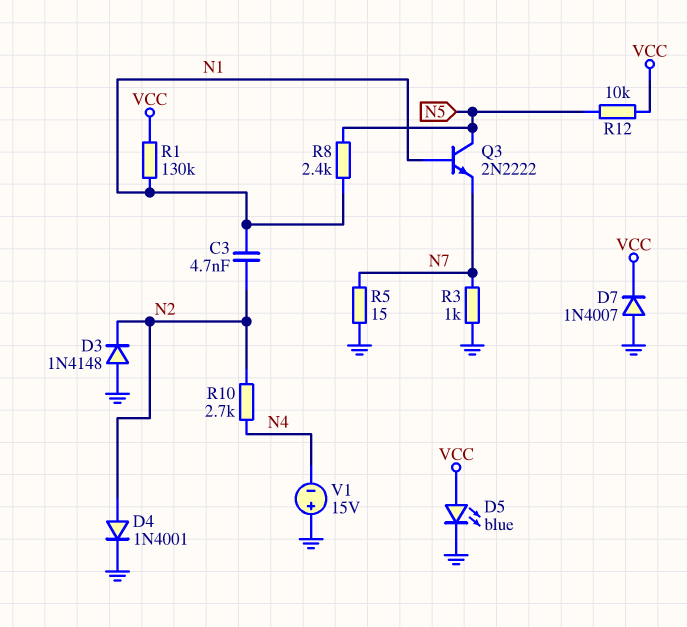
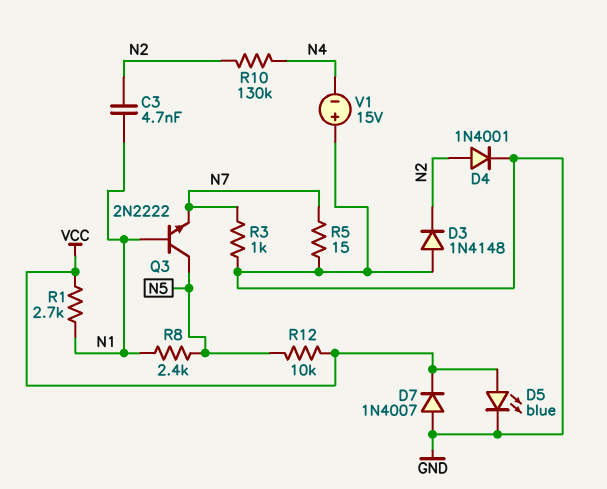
R1: 130k (N1, VCC) -> 2.7k (N1, VCC)
R10: 2.7k (N2, N4) -> 130k (N2, N4)

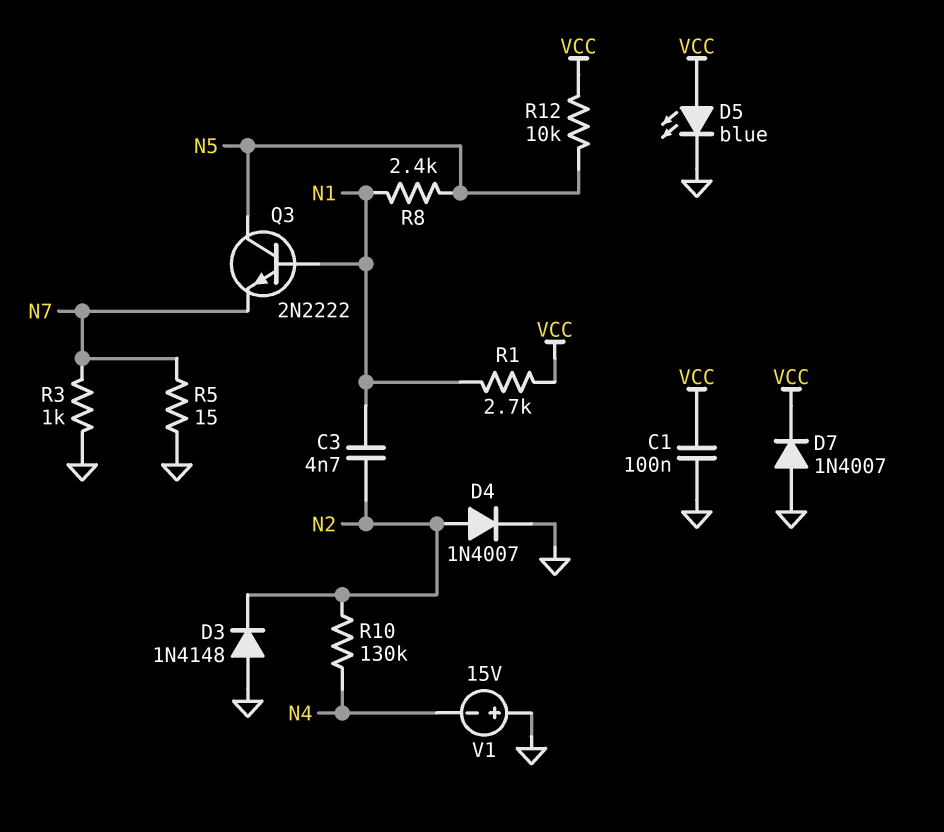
C1: none -> 100nF (GND, VCC)
D4: diode 1N4001 (A N2, K GND) -> diode 1N4007 (A N2, K GND)

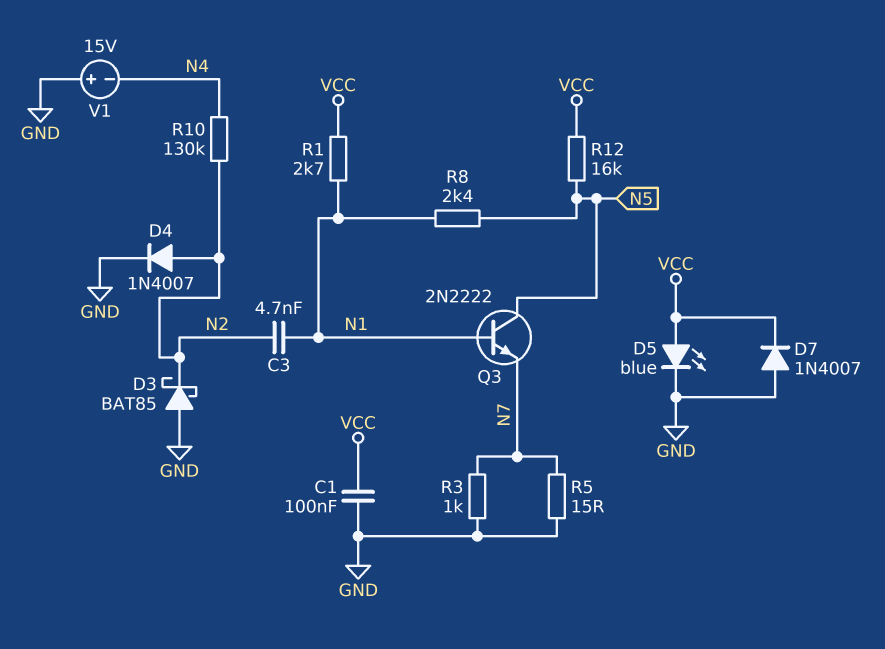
D3: diode 1N4148 (A GND, K N2) -> schottky BAT85 (A GND, K N2)
R12: 10k (N5, VCC) -> 16k (N5, VCC)

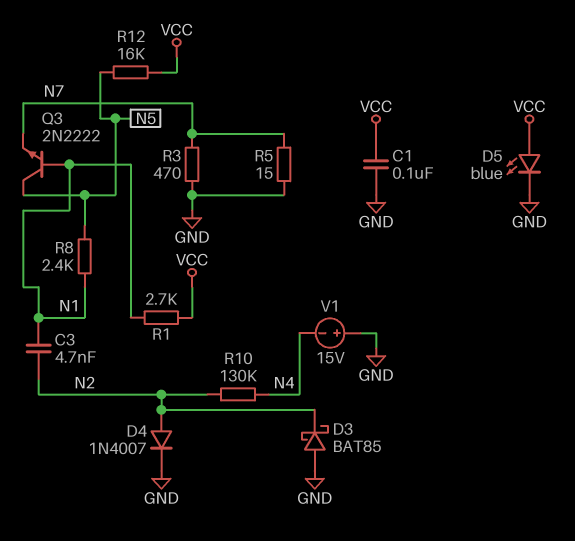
D7: diode 1N4007 (A GND, K VCC) -> none
R3: 1k (GND, N7) -> 470 (GND, N7)

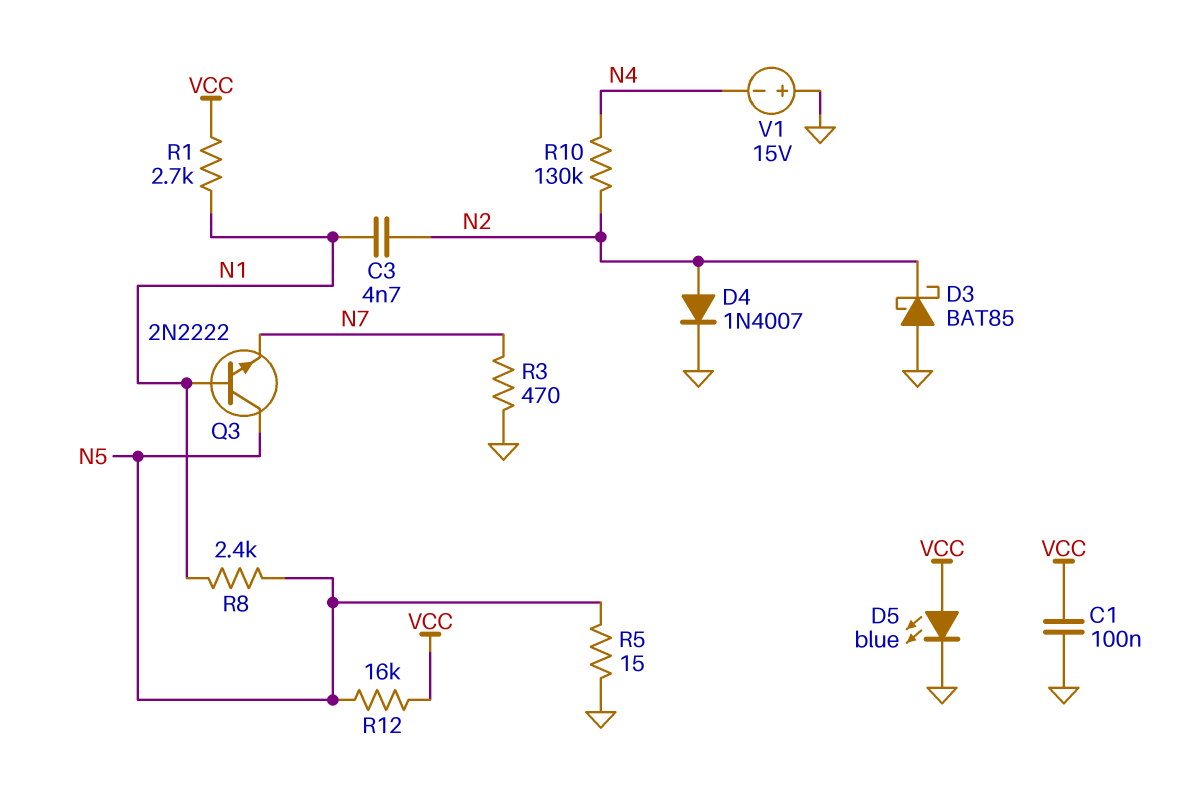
R5: 15 (GND, N7) -> 15 (GND, N5)

